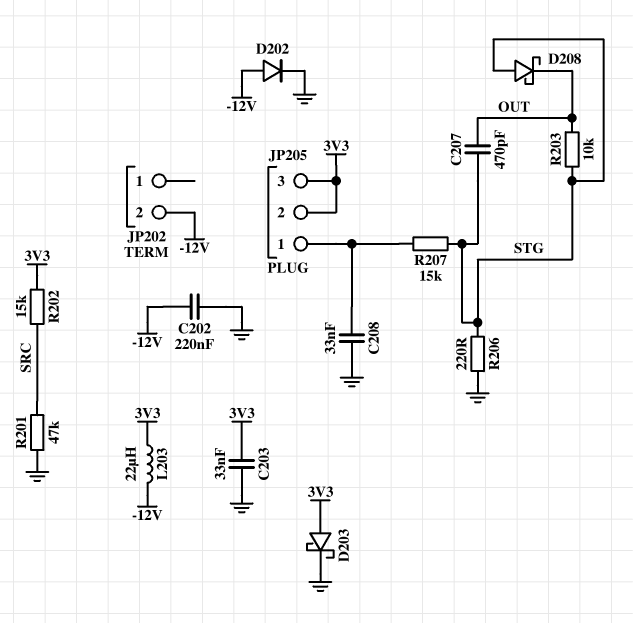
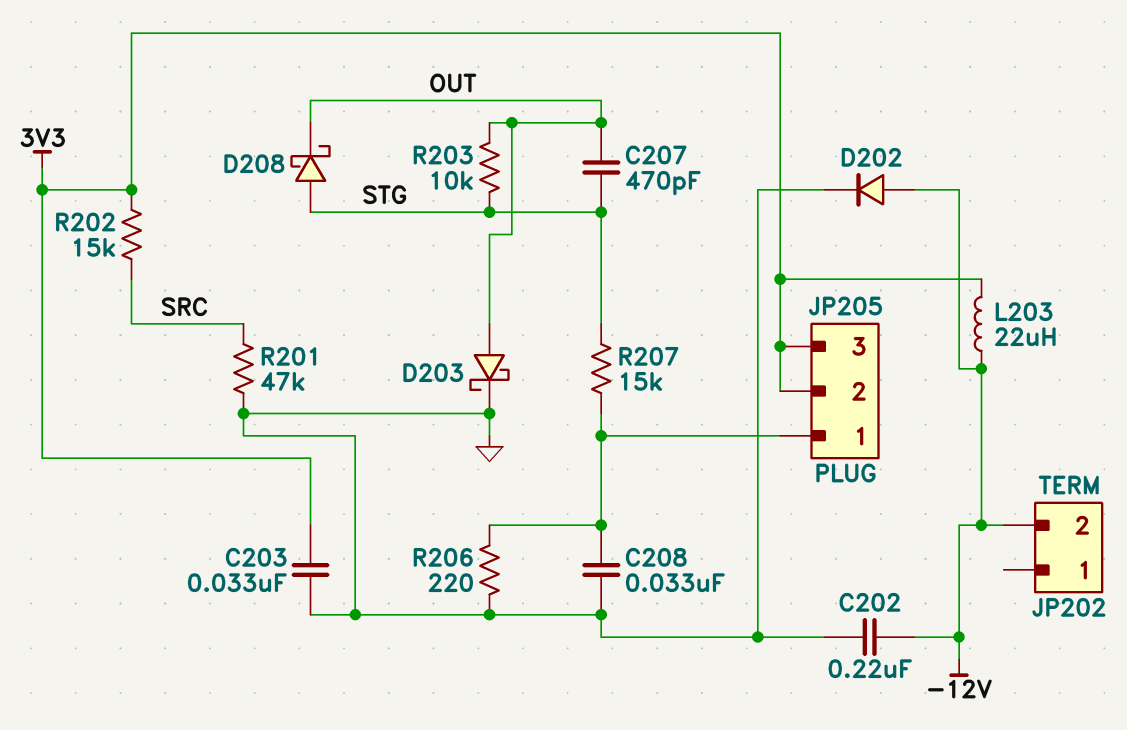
D203: schottky (A 3V3, K GND) -> schottky (A OUT, K GND)
R206: 220 (GND, STG) -> 220 (GND, JP205/1)

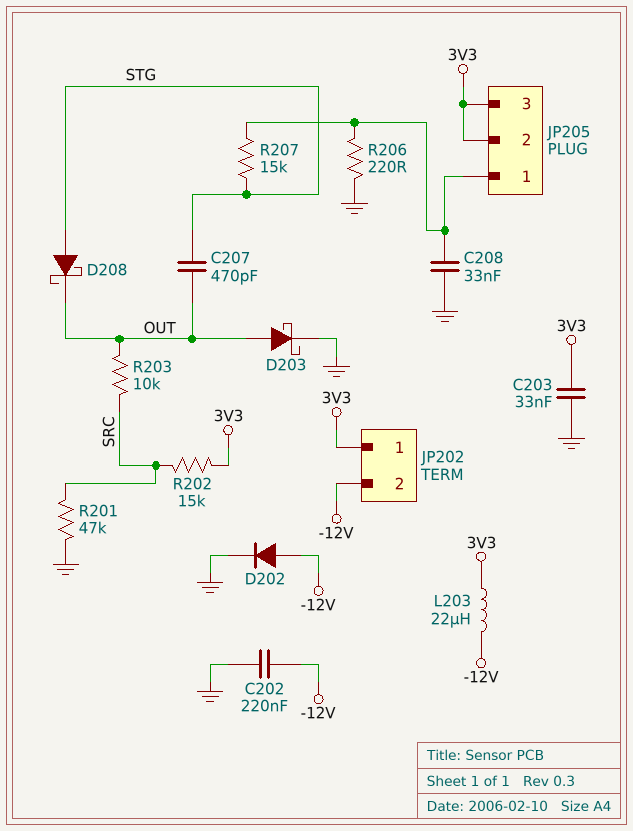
JP202 pin 1: none -> 3V3
R203: 10k (OUT, STG) -> 10k (OUT, SRC)

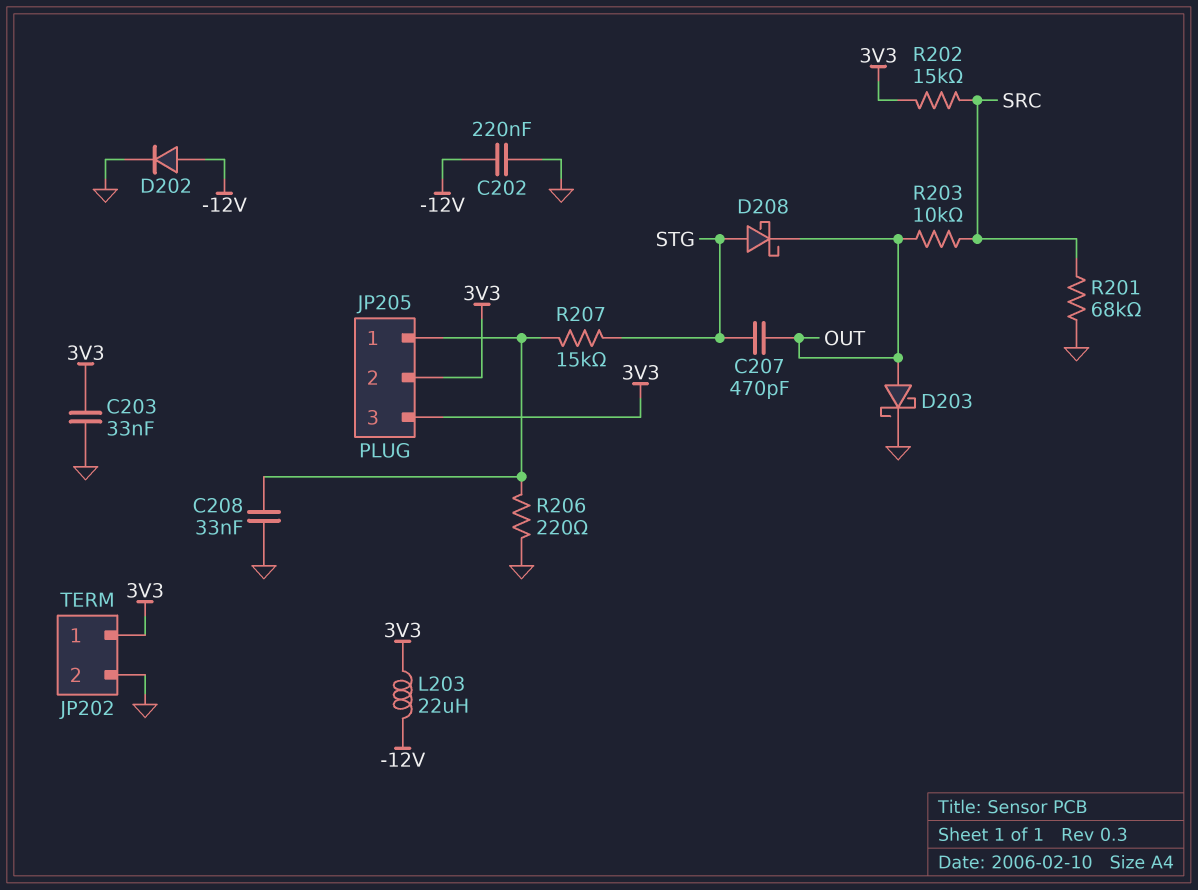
JP202 pin 2: -12V -> GND
R201: 47k (GND, SRC) -> 68k (GND, SRC)

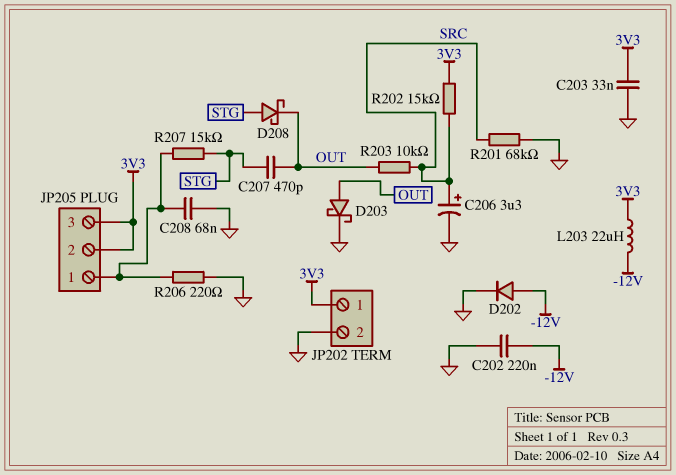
C206: none -> 3.3uF (plus SRC, minus GND)
C208: 33nF (GND, JP205/1) -> 68nF (GND, JP205/1)

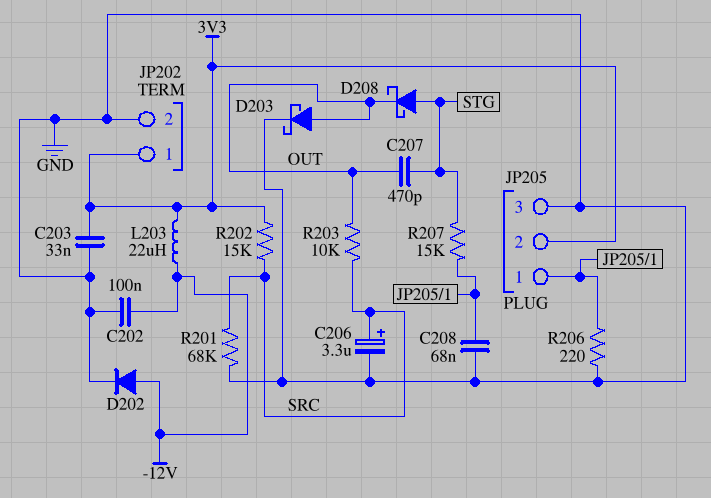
C202: 220nF (-12V, GND) -> 100nF (-12V, GND)
JP205 pin 3: 3V3 -> GND

